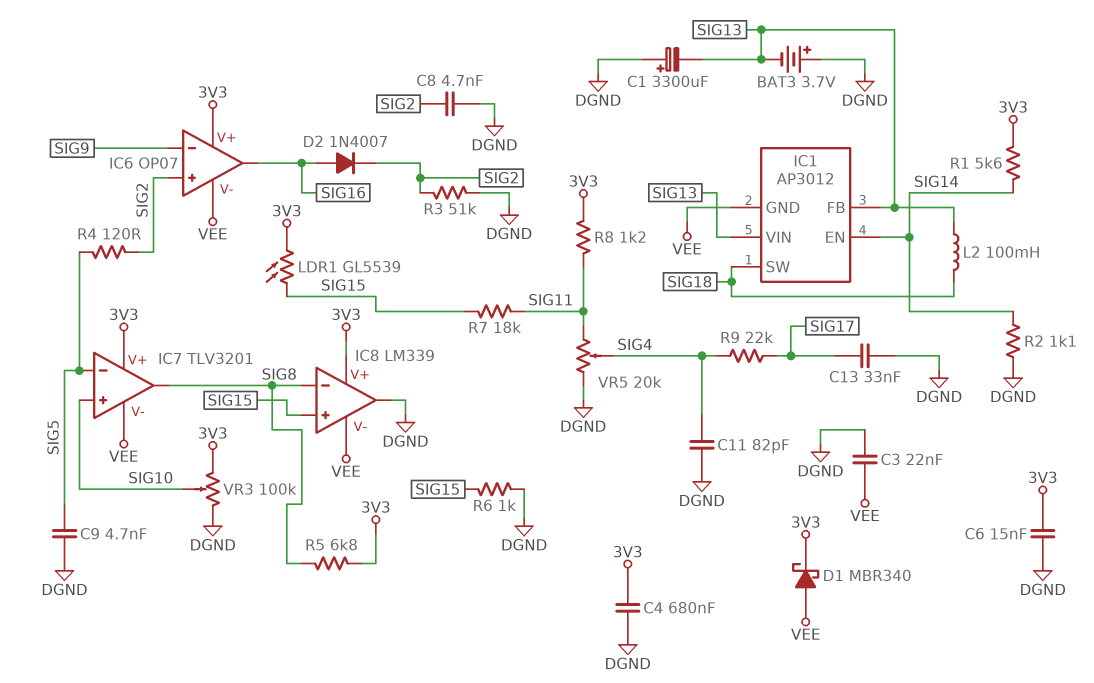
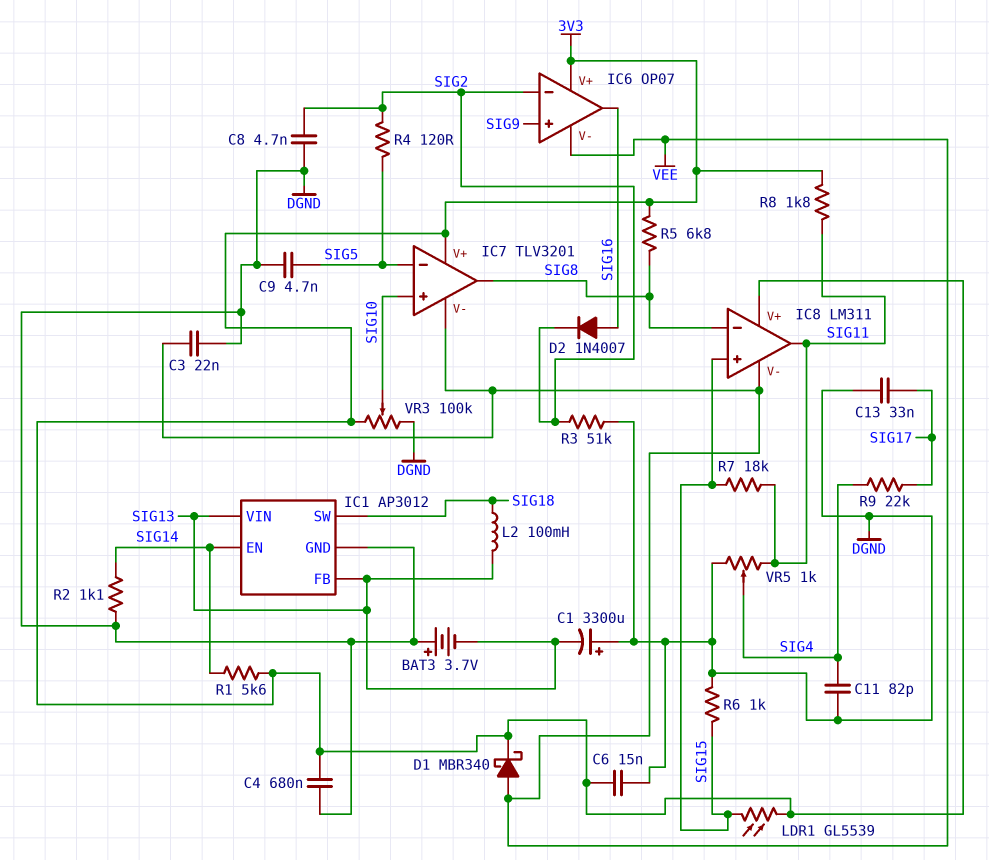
IC1 pin GND: VEE -> DGND
IC6 pin in+: SIG2 -> SIG9
IC6 pin in-: SIG9 -> SIG2
IC8: LM339 -> LM311
IC8 pin out: DGND -> SIG11
R8: 1.2k (3V3, SIG11) -> 1.8k (3V3, SIG11)
VR5: 20k (DGND, SIG11, wiper SIG4) -> 1k (DGND, SIG11, wiper SIG4)

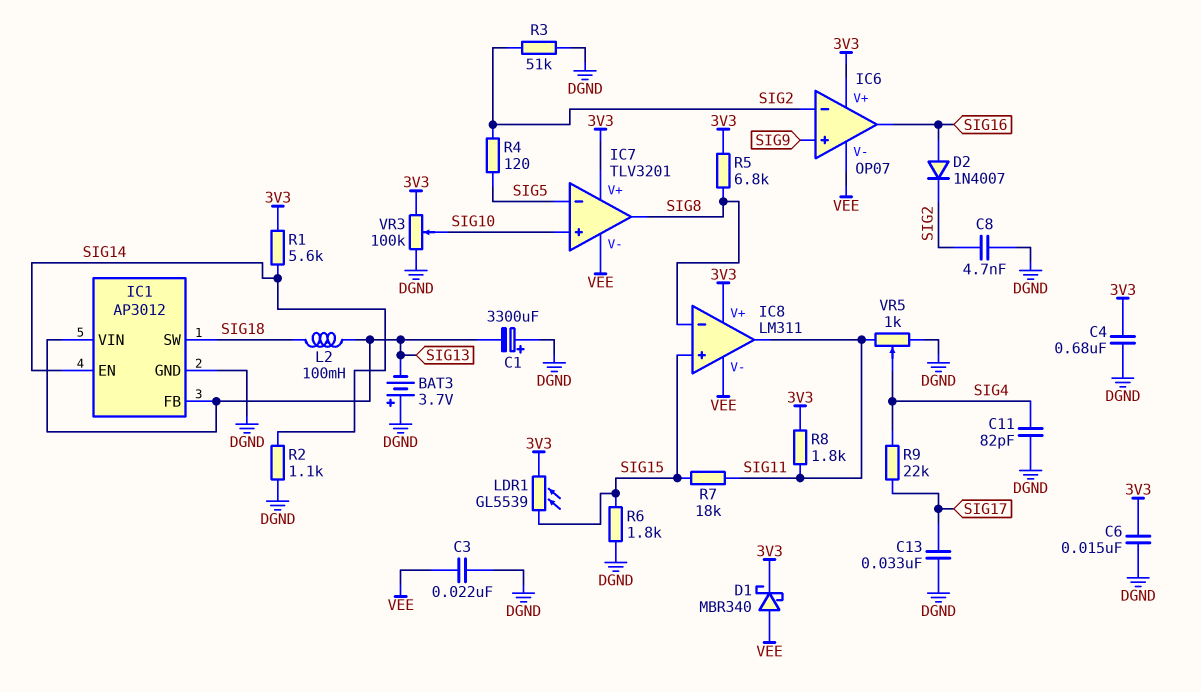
C9: 4.7nF (DGND, SIG5) -> none
R6: 1k (DGND, SIG15) -> 1.8k (DGND, SIG15)

